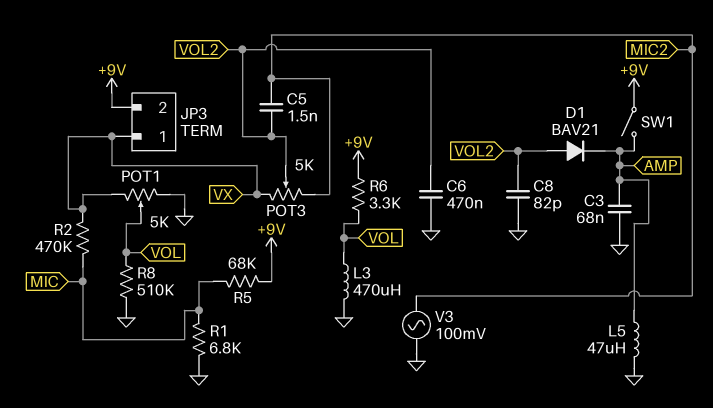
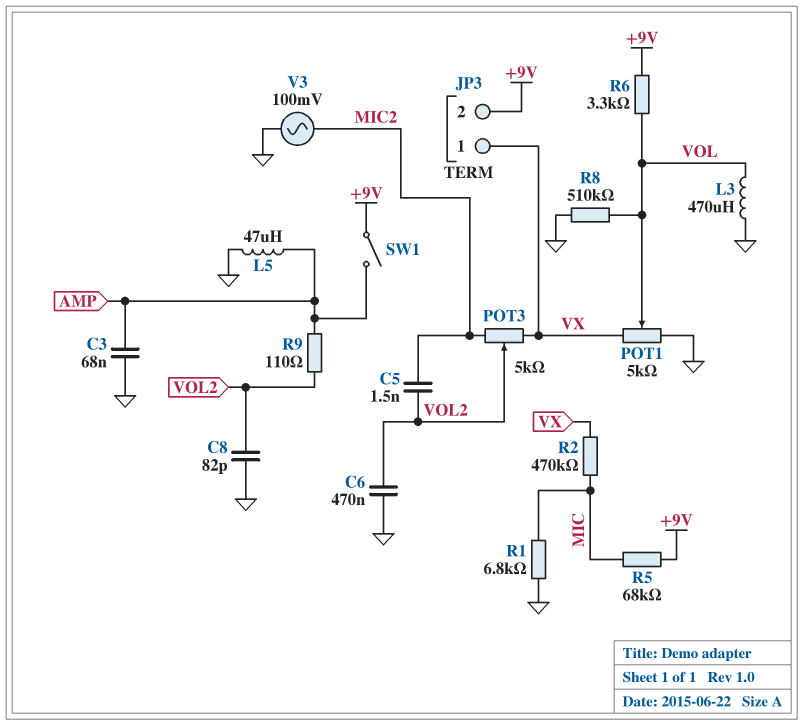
D1: diode BAV21 (A VOL2, K AMP) -> none
R9: none -> 110 (AMP, VOL2)

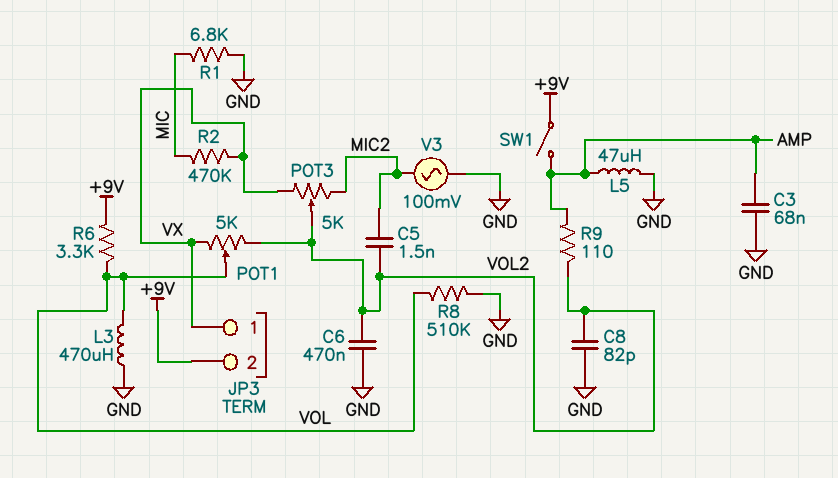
POT1: 5k (GND, VX, wiper VOL) -> 5k (VOL2, VX, wiper VOL)
R5: 68k (+9V, MIC) -> none

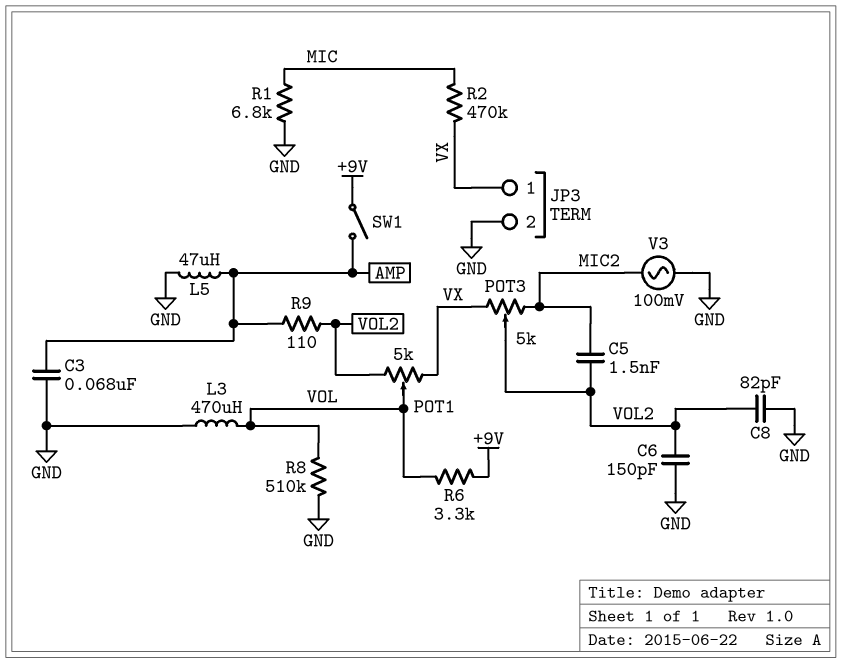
C6: 470nF (GND, VOL2) -> 150pF (GND, VOL2)
JP3 pin 2: +9V -> GND

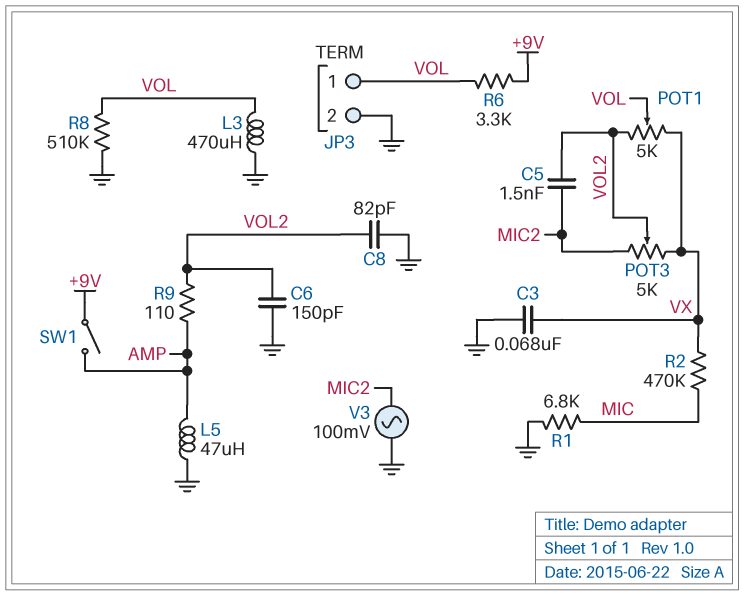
C3: 68nF (AMP, GND) -> 68nF (GND, VX)
JP3 pin 1: VX -> VOL

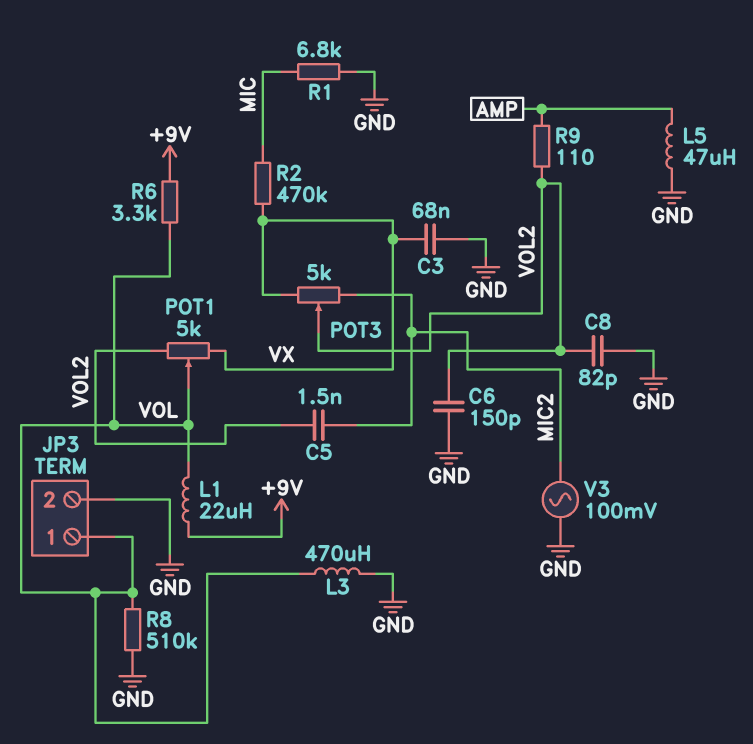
L1: none -> 22uH (+9V, VOL)
SW1: switch (+9V, AMP) -> none

